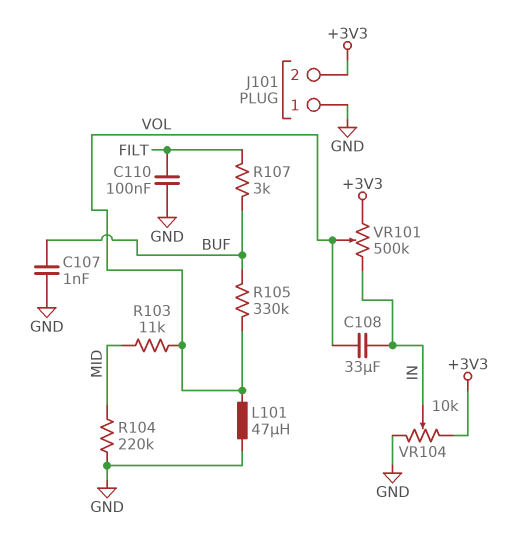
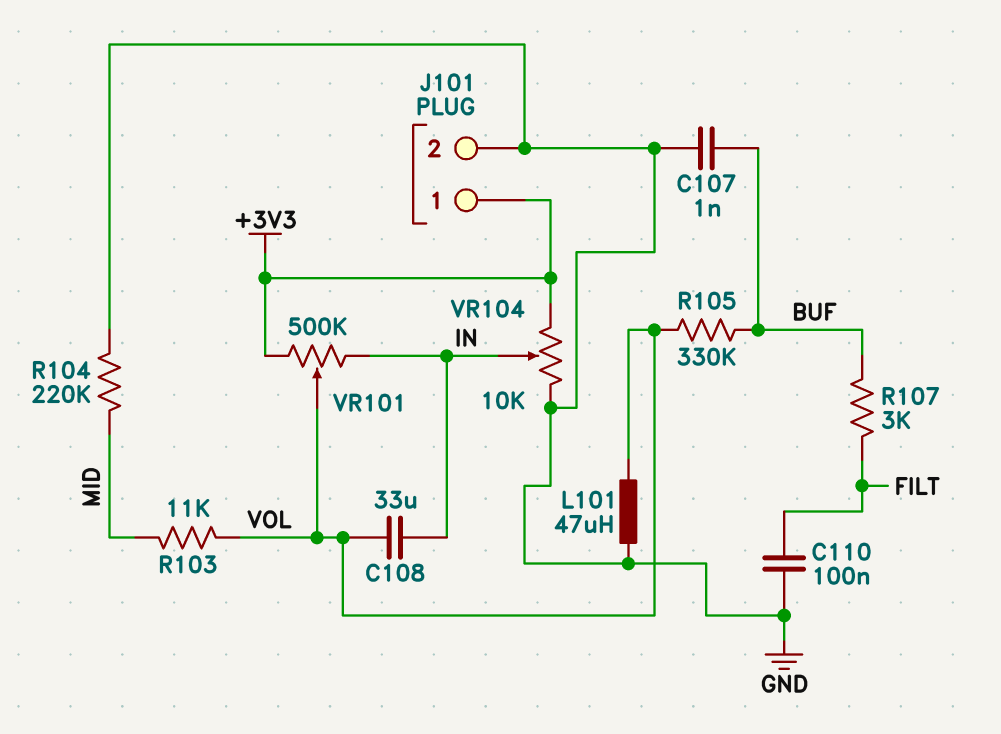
J101 pin 1: GND -> +3V3
J101 pin 2: +3V3 -> GND

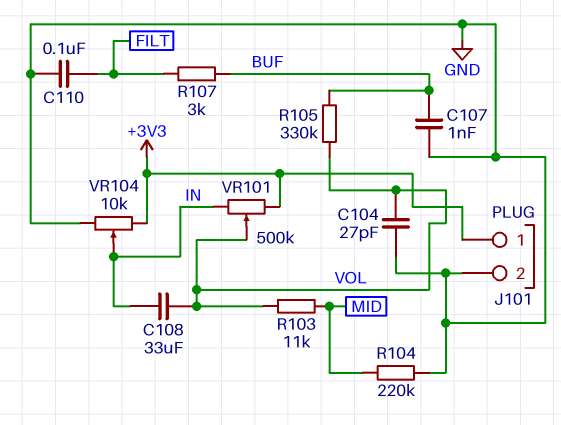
C104: none -> 27pF (GND, VOL)
L101: 47uH (GND, VOL) -> none

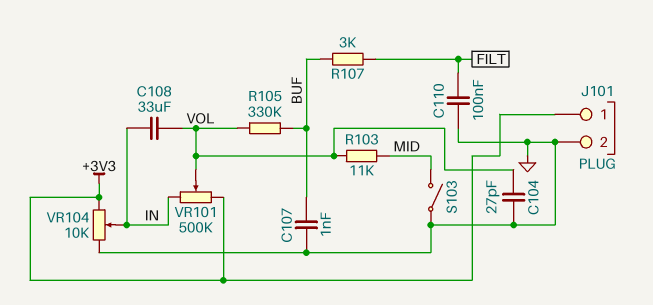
R104: 220k (GND, MID) -> none
S103: none -> switch (GND, MID)

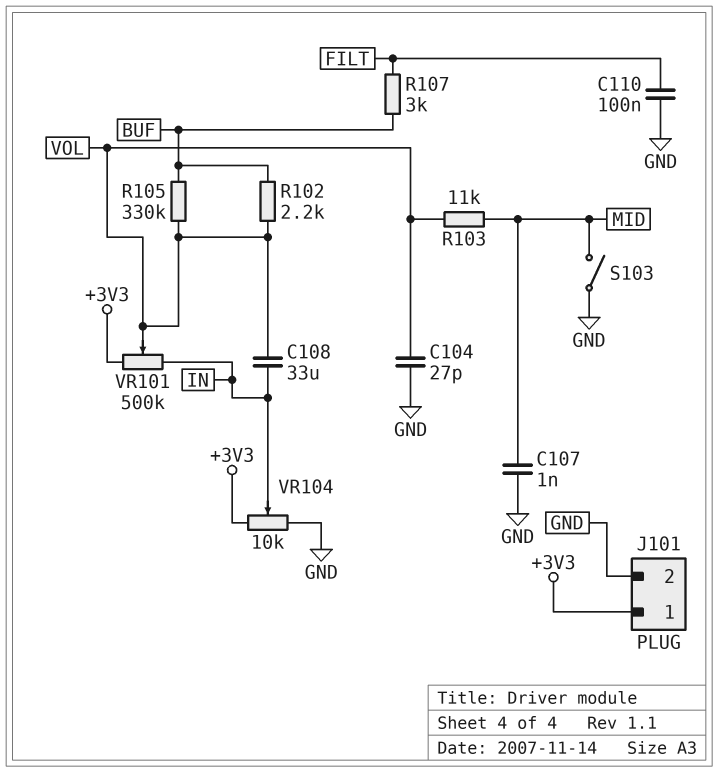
C107: 1nF (BUF, GND) -> 1nF (GND, MID)
R102: none -> 2.2k (BUF, VOL)

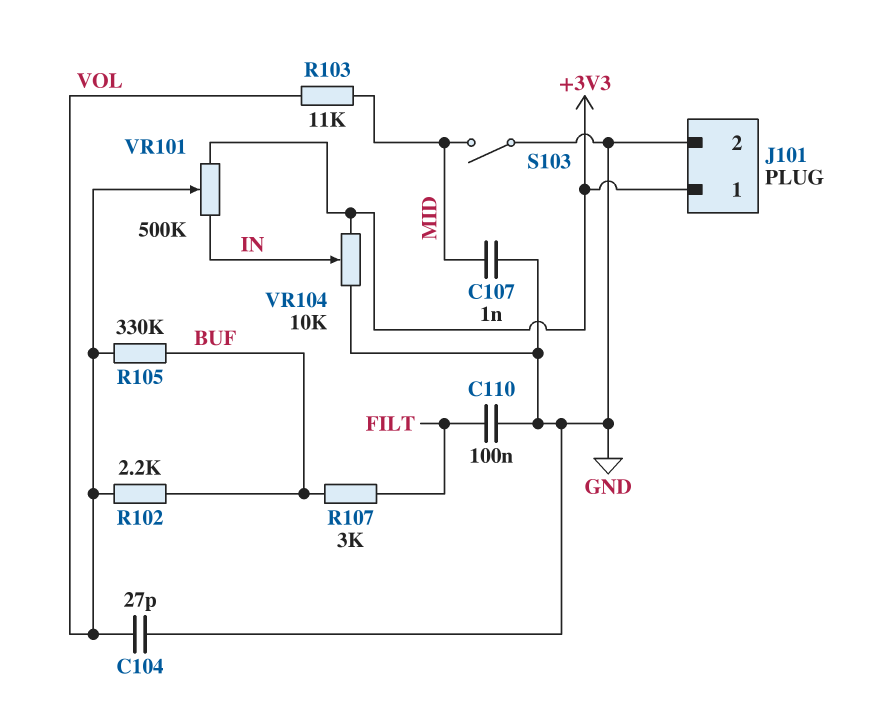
C108: 33uF (IN, VOL) -> none

